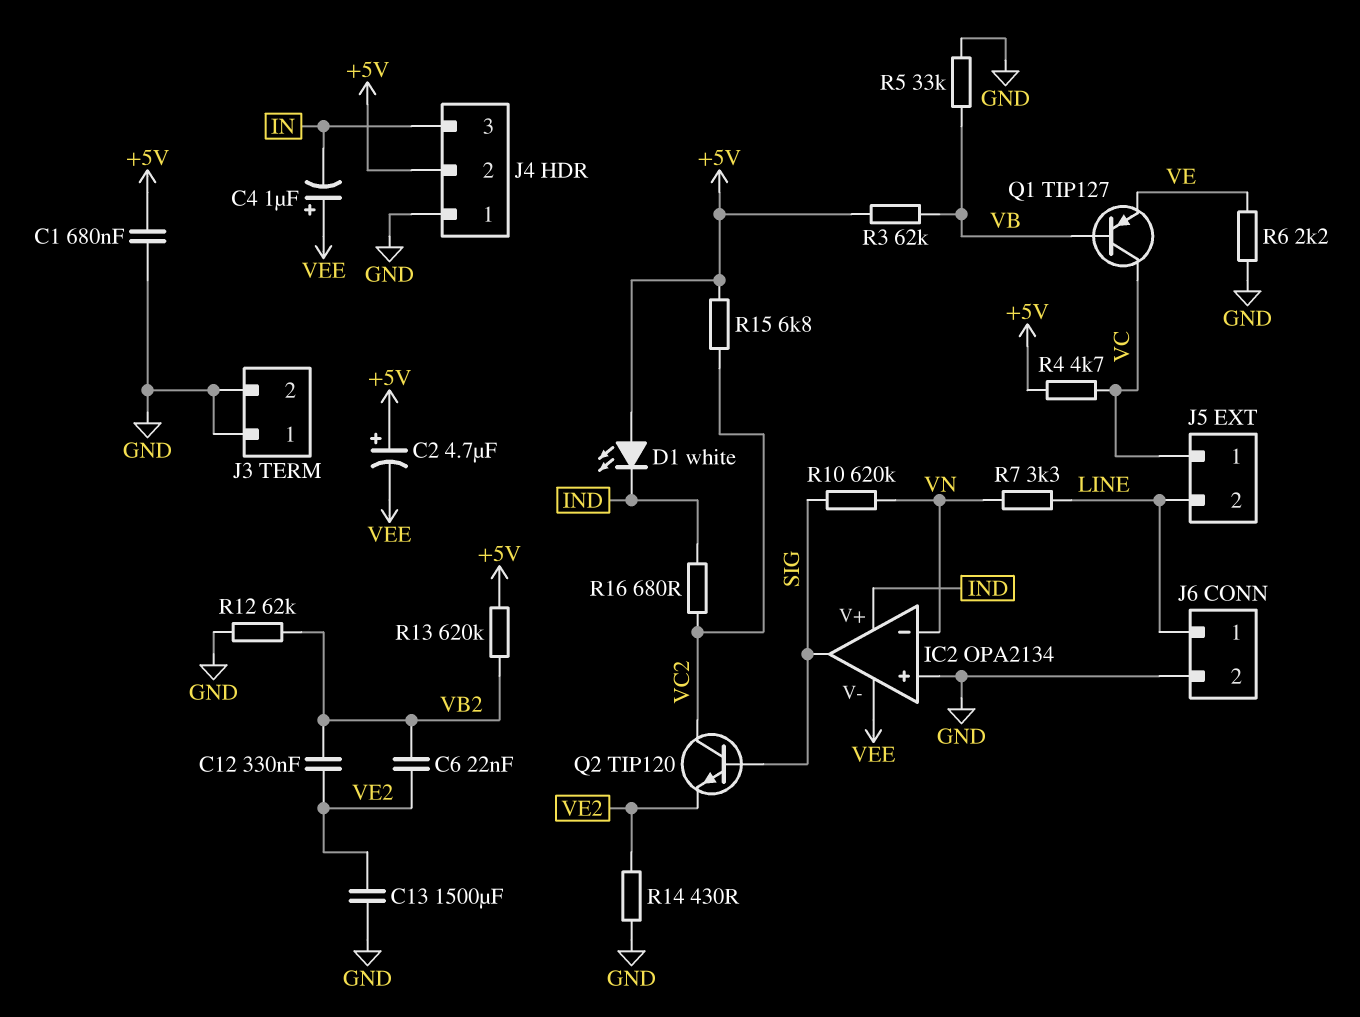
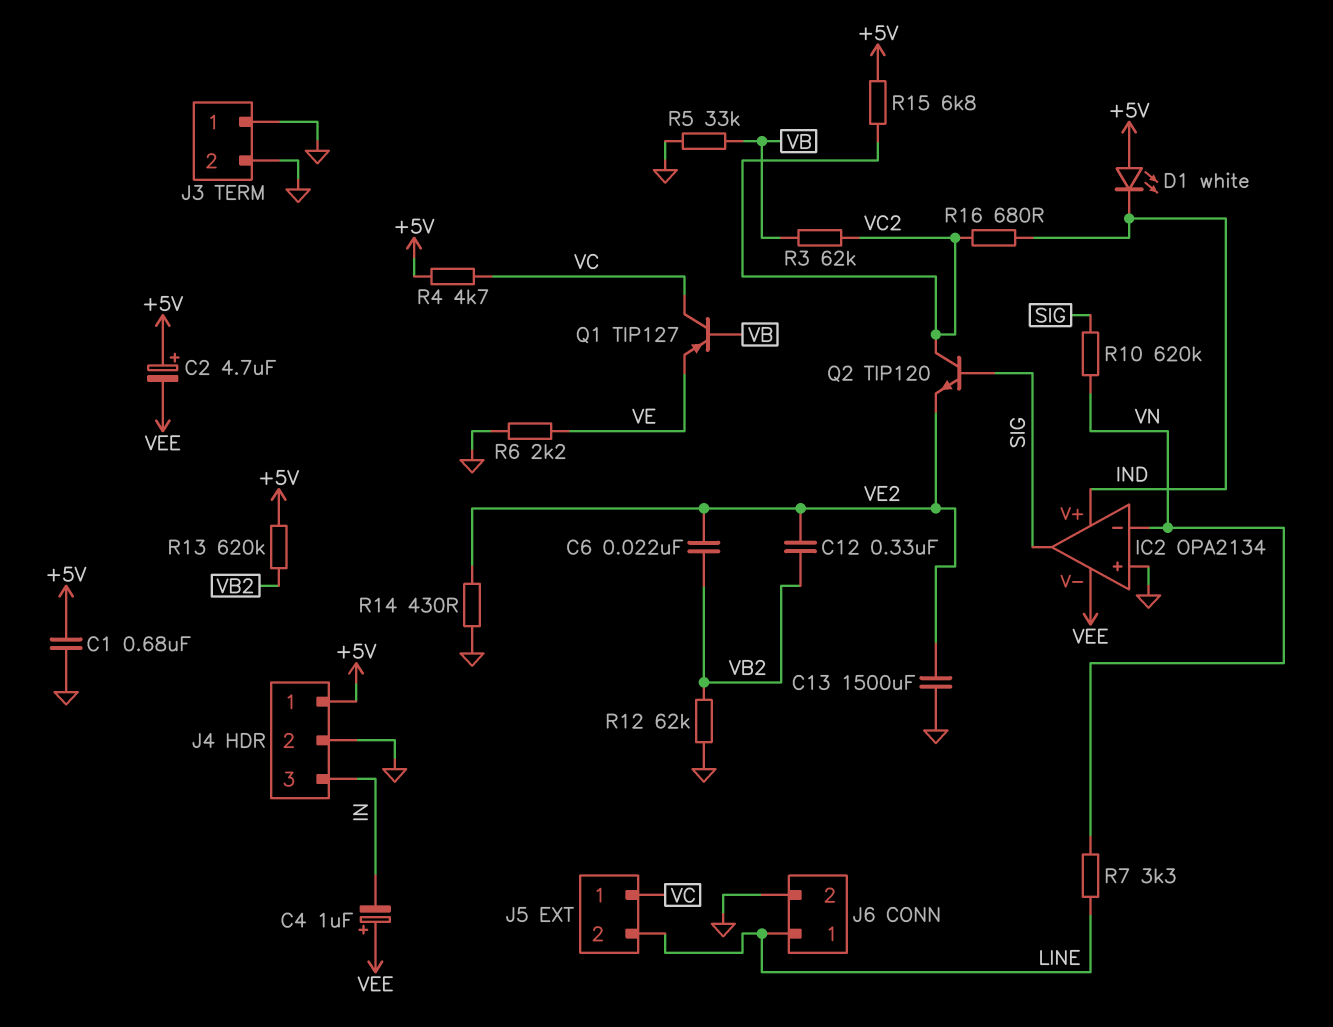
J4 pin 1: GND -> +5V
J4 pin 2: +5V -> GND
R3: 62k (+5V, VB) -> 62k (VB, VC2)

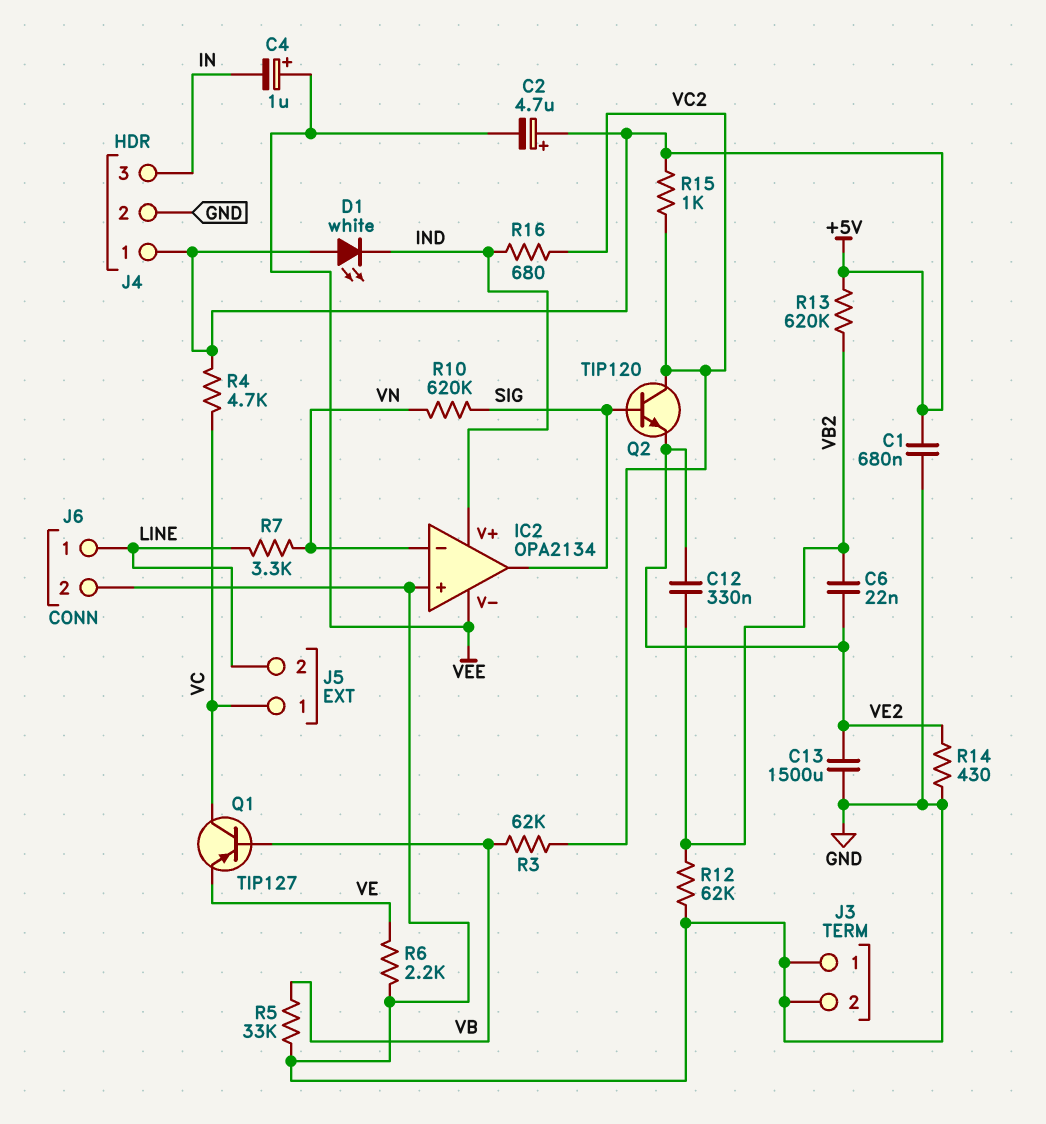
R15: 6.8k (+5V, VC2) -> 1k (+5V, VC2)

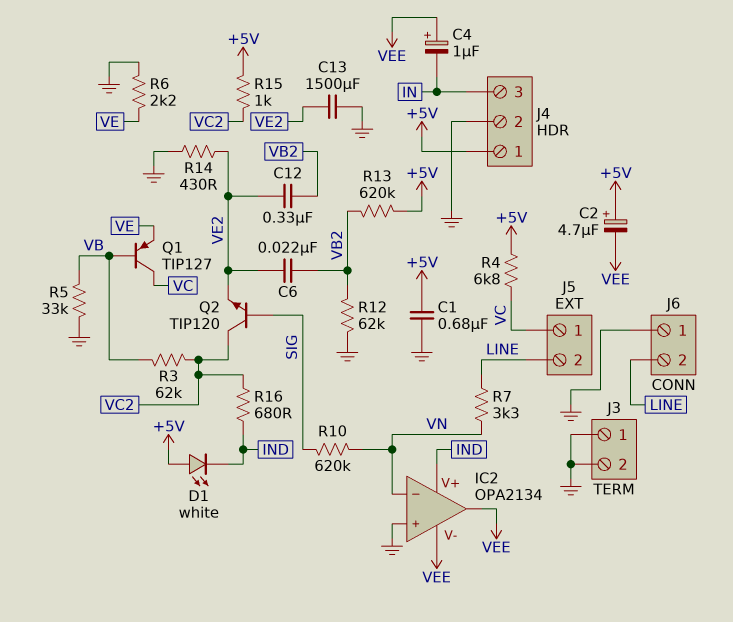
IC2 pin out: SIG -> VEE
J6 pin 1: LINE -> GND
J6 pin 2: GND -> LINE
R4: 4.7k (+5V, VC) -> 6.8k (+5V, VC)

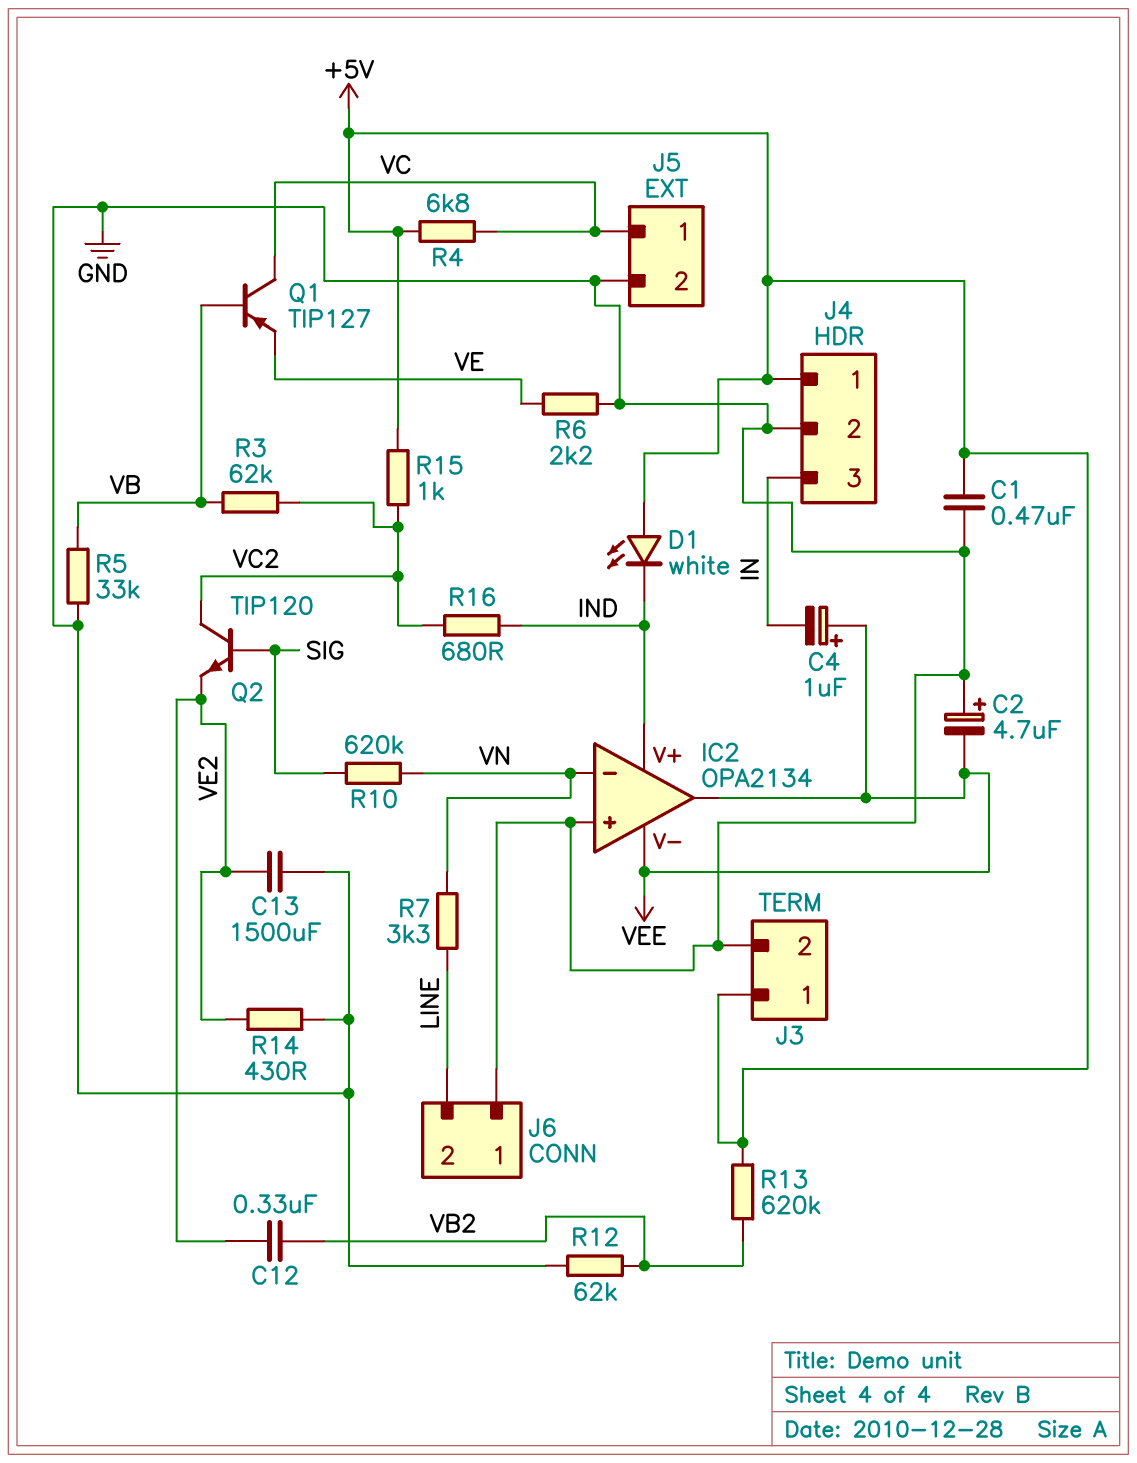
C1: 680nF (+5V, GND) -> 470nF (+5V, GND)
C2: 4.7uF (plus +5V, minus VEE) -> 4.7uF (plus GND, minus VEE)
C6: 22nF (VB2, VE2) -> none
J3 pin 1: GND -> +5V
J5 pin 2: LINE -> GND

